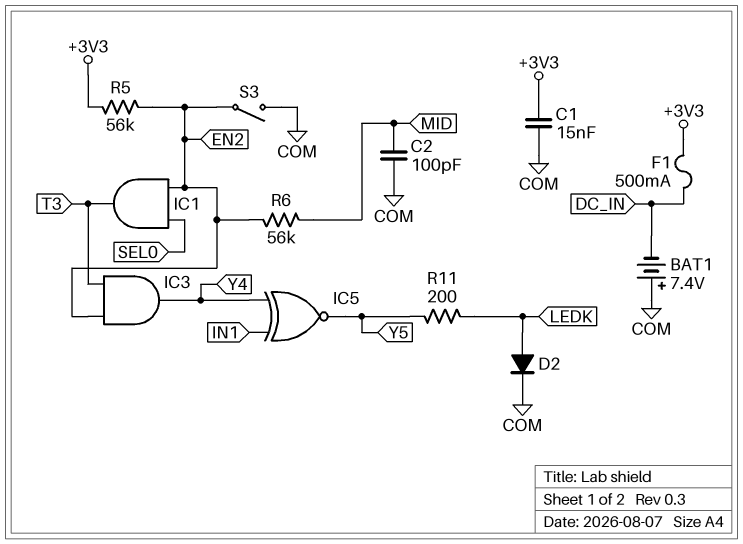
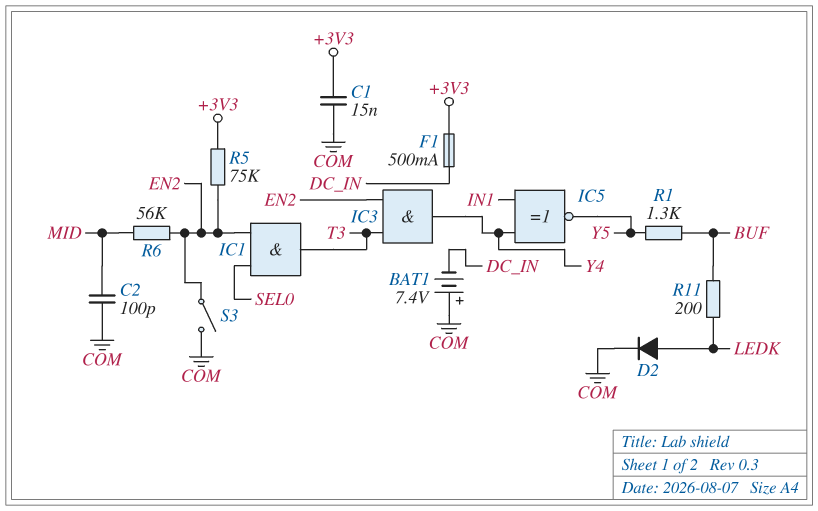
R1: none -> 1.3k (BUF, Y5)
R5: 56k (+3V3, EN2) -> 75k (+3V3, EN2)
R11: 200 (LEDK, Y5) -> 200 (BUF, LEDK)

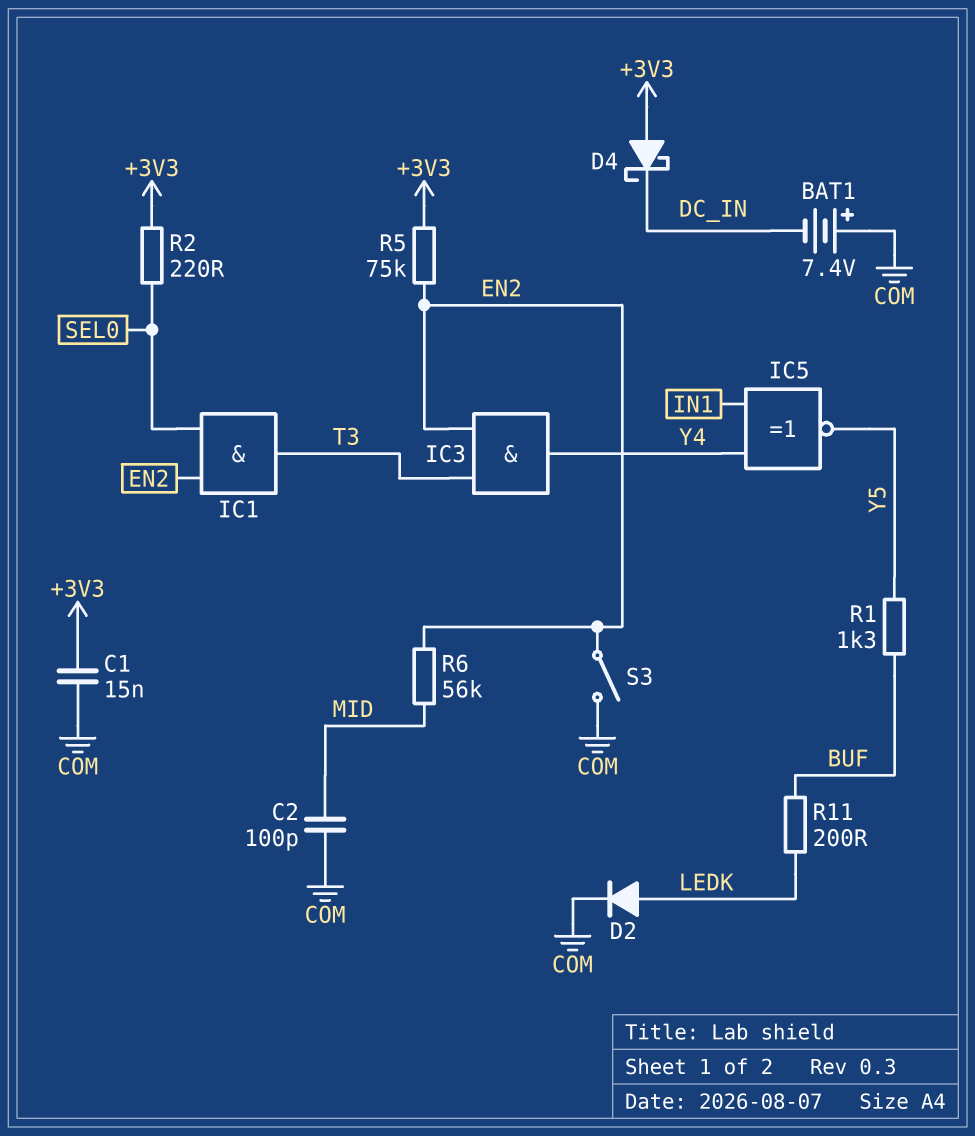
D4: none -> schottky (A +3V3, K DC_IN)
F1: 500mA (+3V3, DC_IN) -> none
R2: none -> 220 (+3V3, SEL0)

